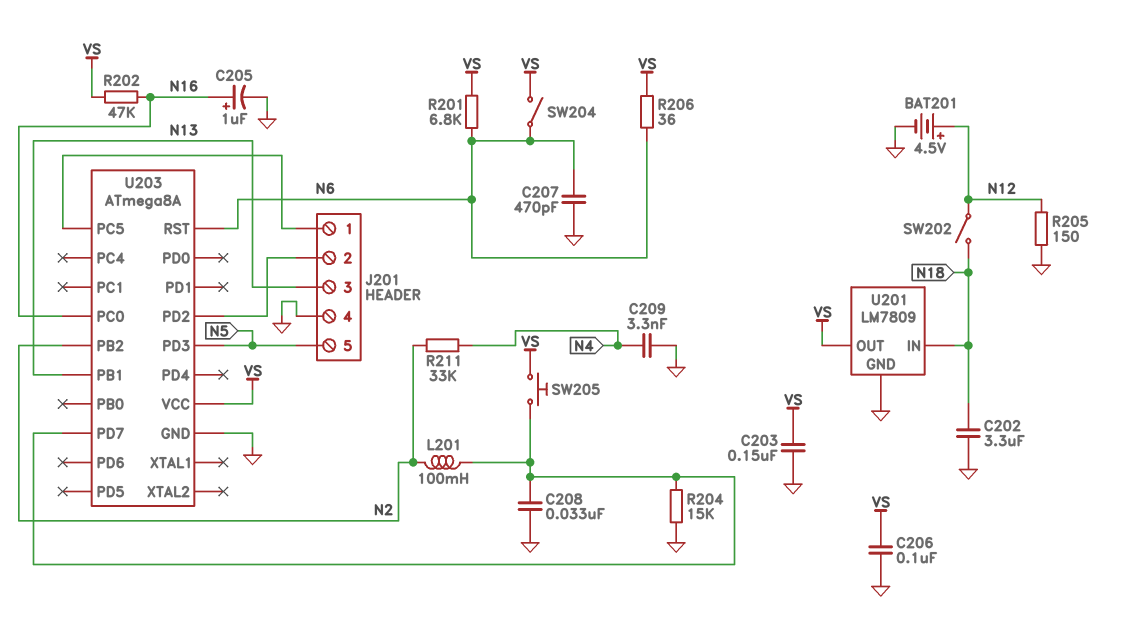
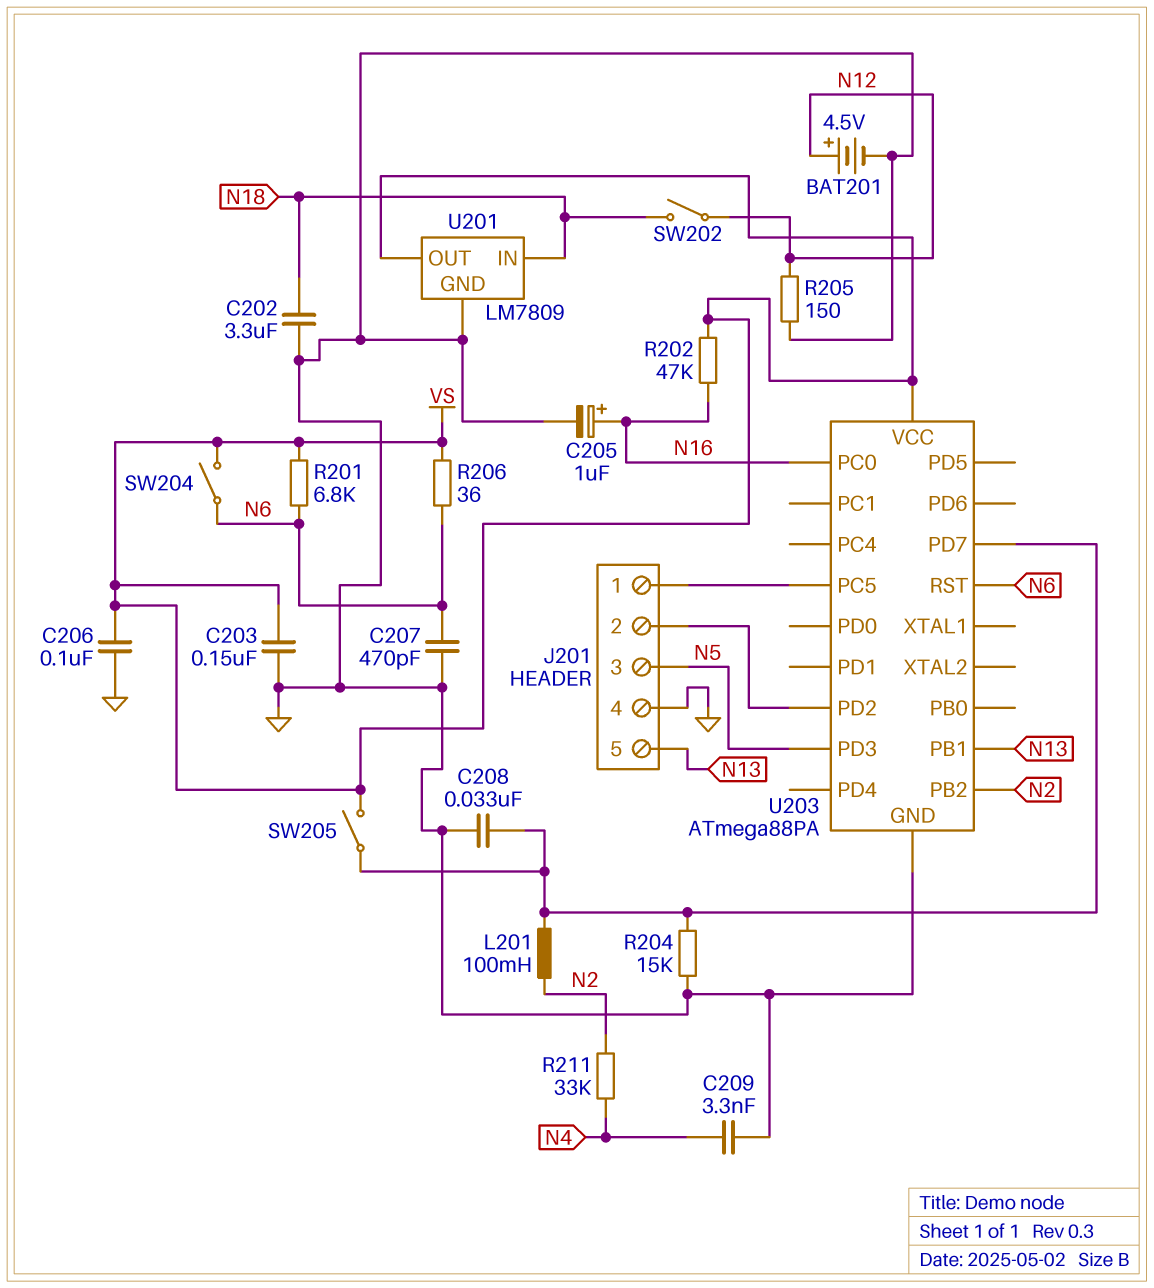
J201 pin 3: N13 -> N5
J201 pin 5: N5 -> N13
SW205: button (U203/PD7, VS) -> switch (U203/PD7, VS)
U203: ATmega8A -> ATmega88PA

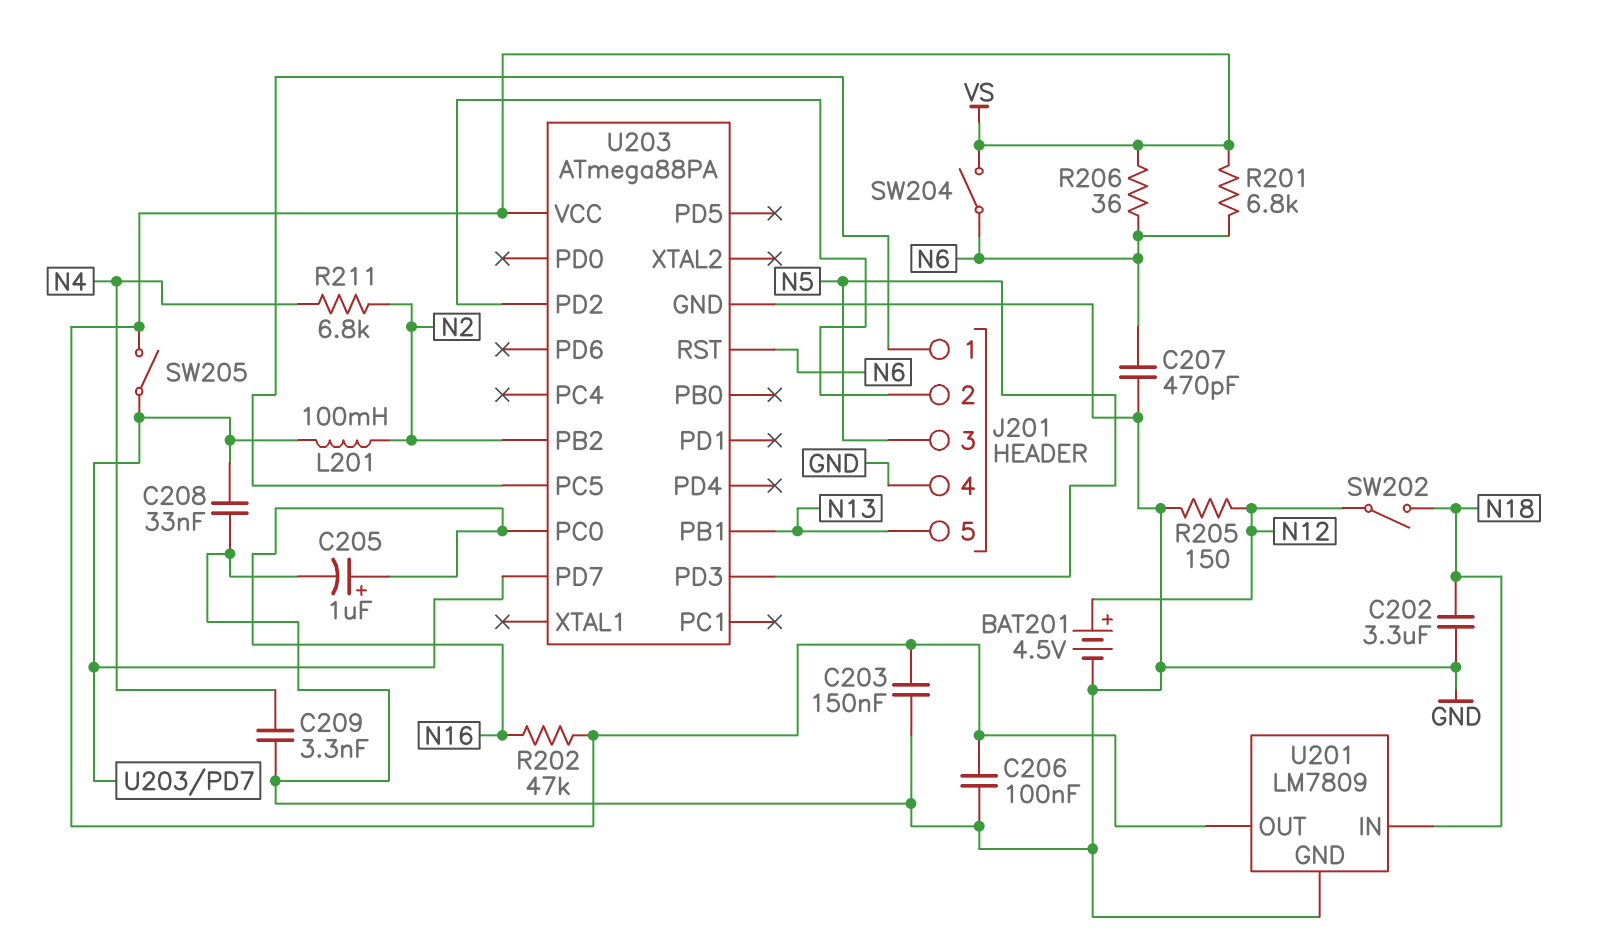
R204: 15k (GND, U203/PD7) -> none
R211: 33k (N2, N4) -> 6.8k (N2, N4)

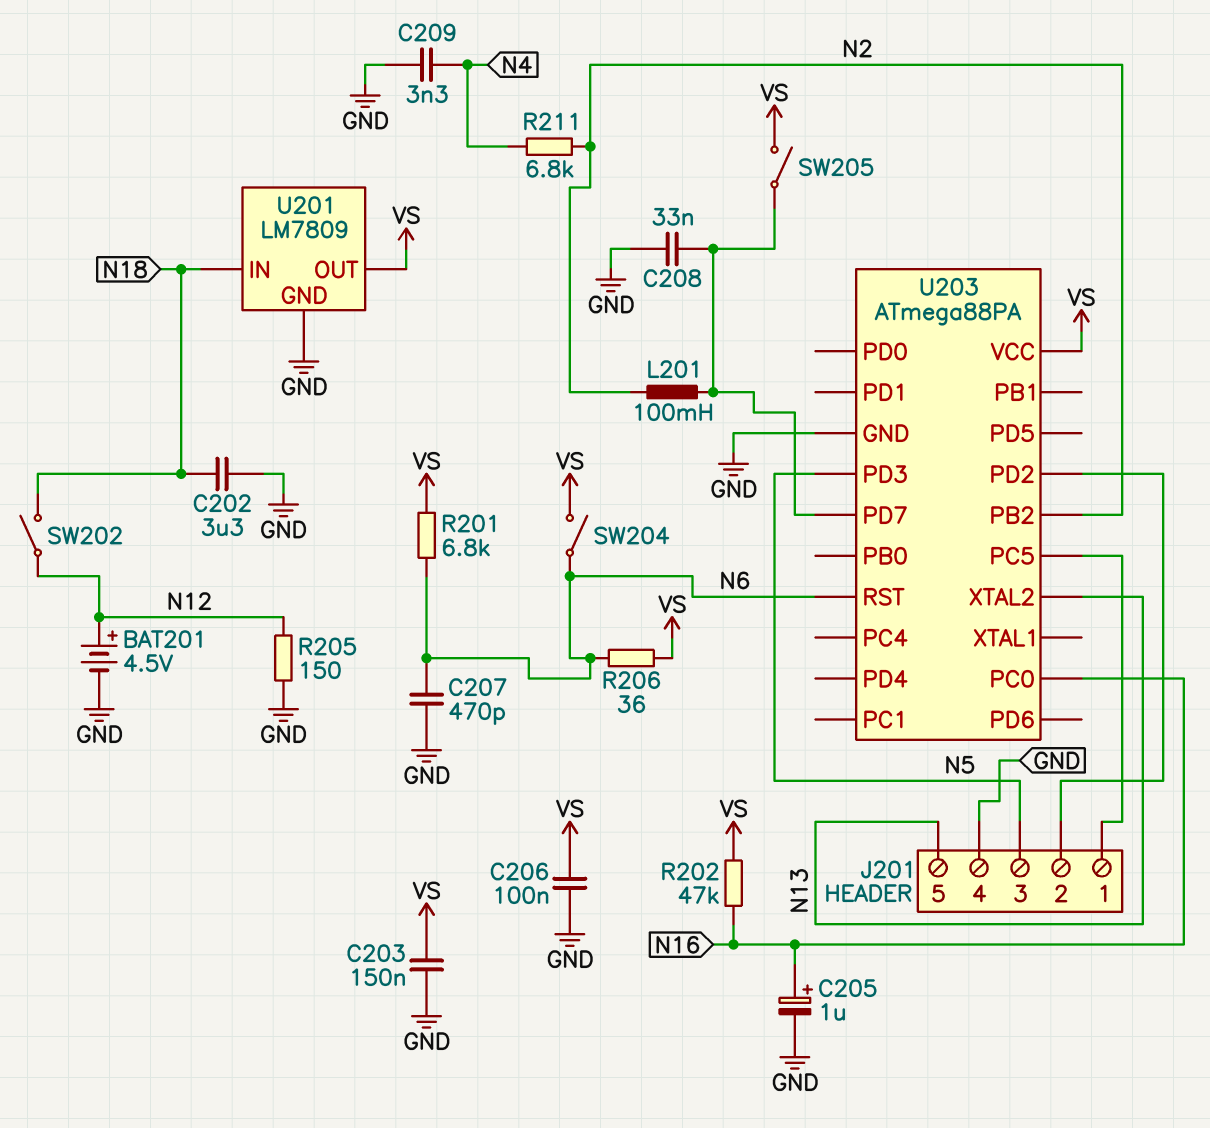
U203 pin PB1: N13 -> none
U203 pin XTAL2: none -> N13

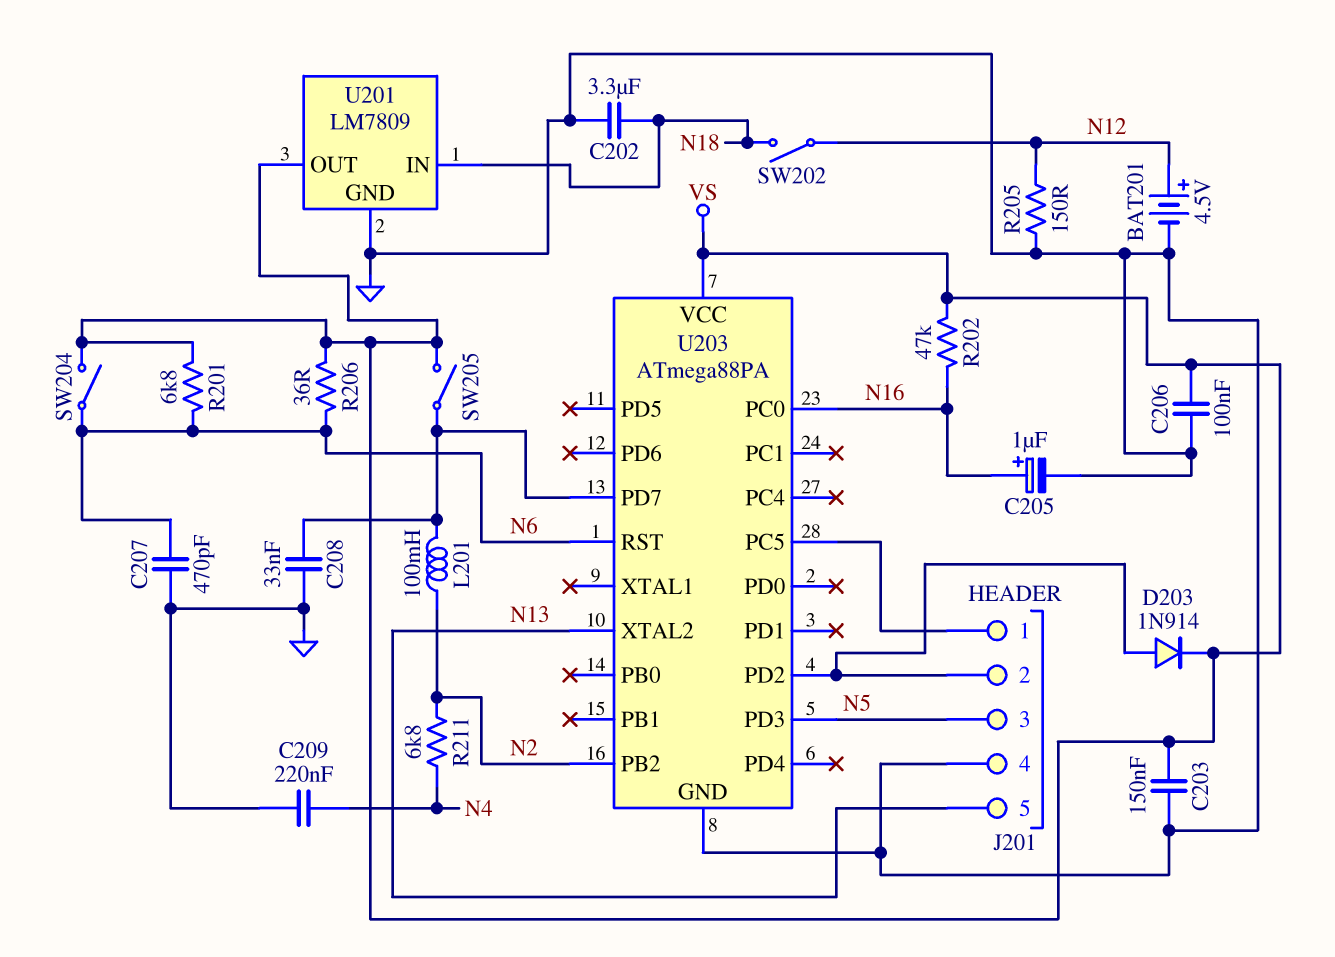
C209: 3.3nF (GND, N4) -> 220nF (GND, N4)
D203: none -> diode 1N914 (A J201/2, K VS)

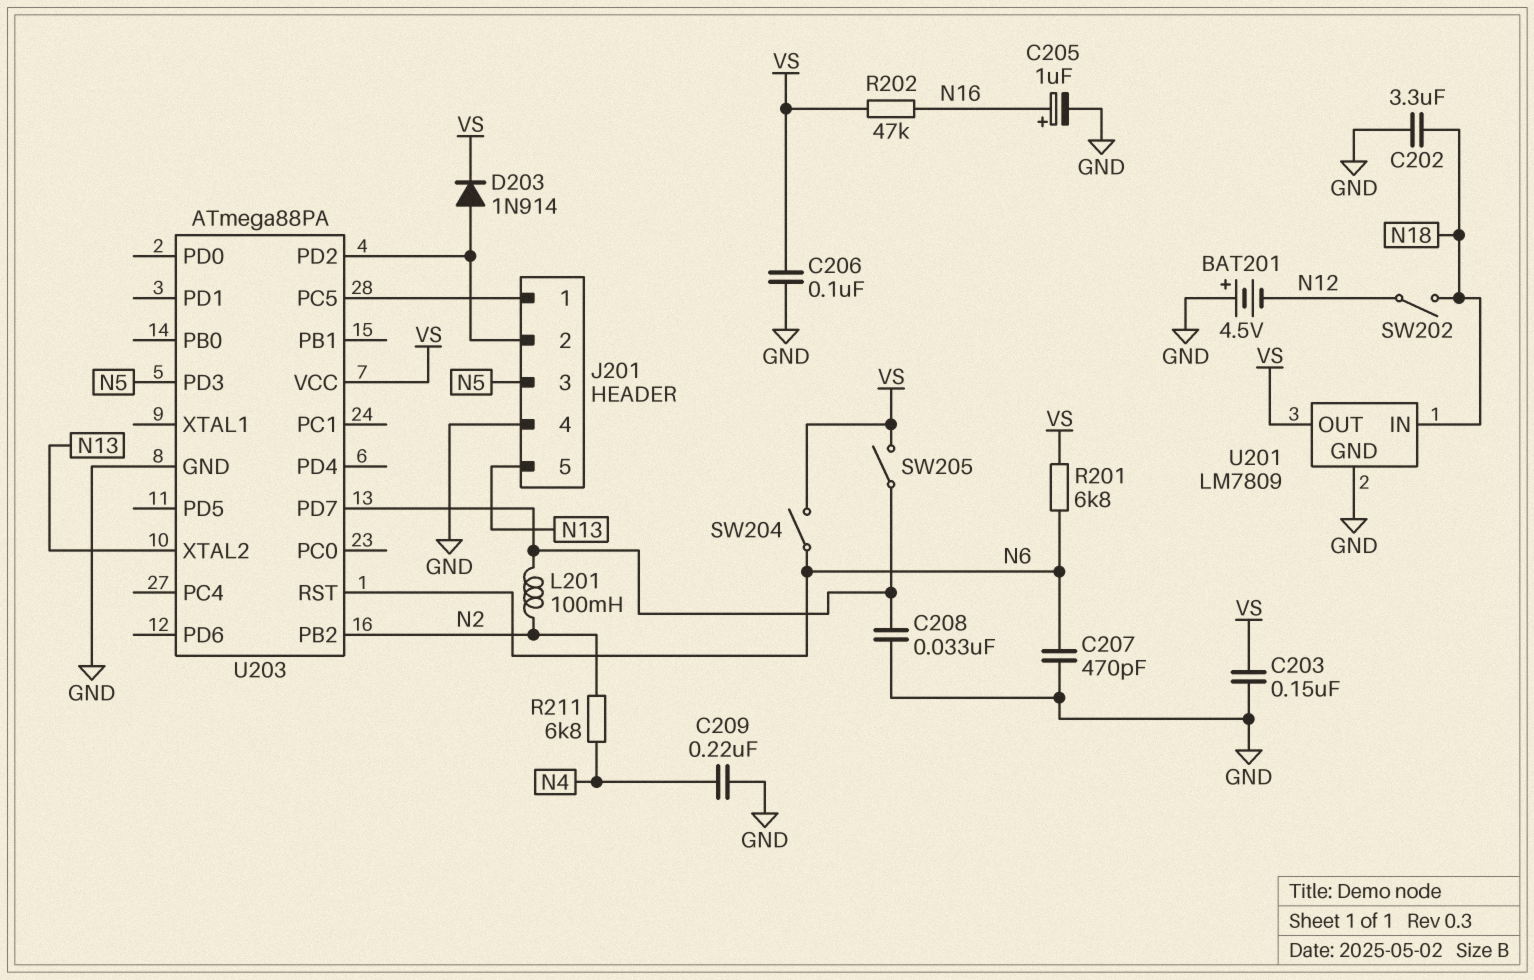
BAT201: 4.5V (plus N12, minus GND) -> 4.5V (plus GND, minus N12)
R205: 150 (GND, N12) -> none
R206: 36 (N6, VS) -> none
U203 pin PC0: N16 -> none

